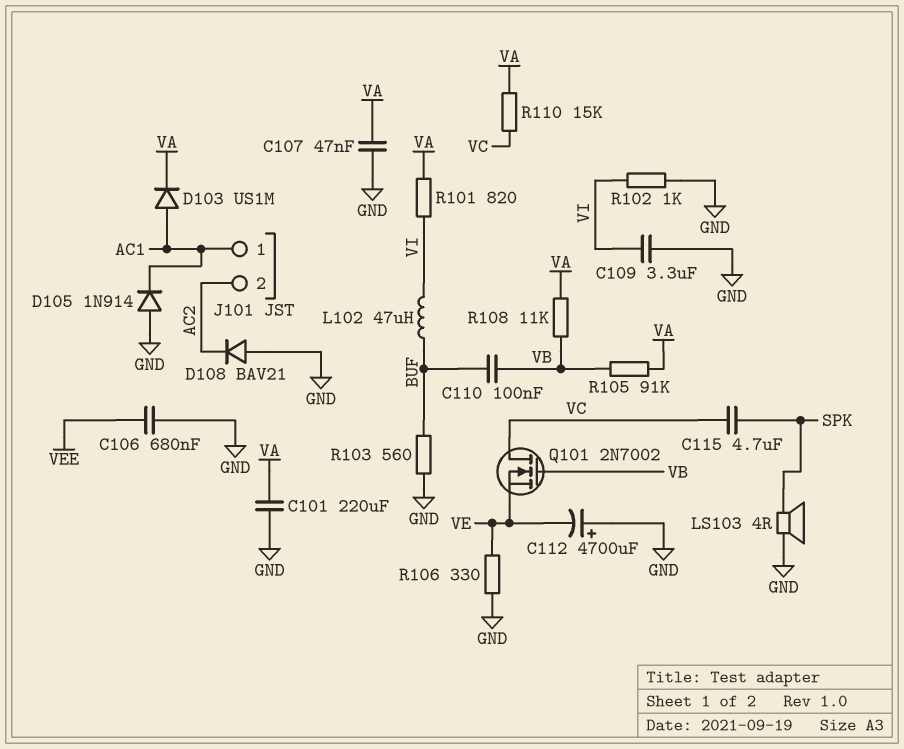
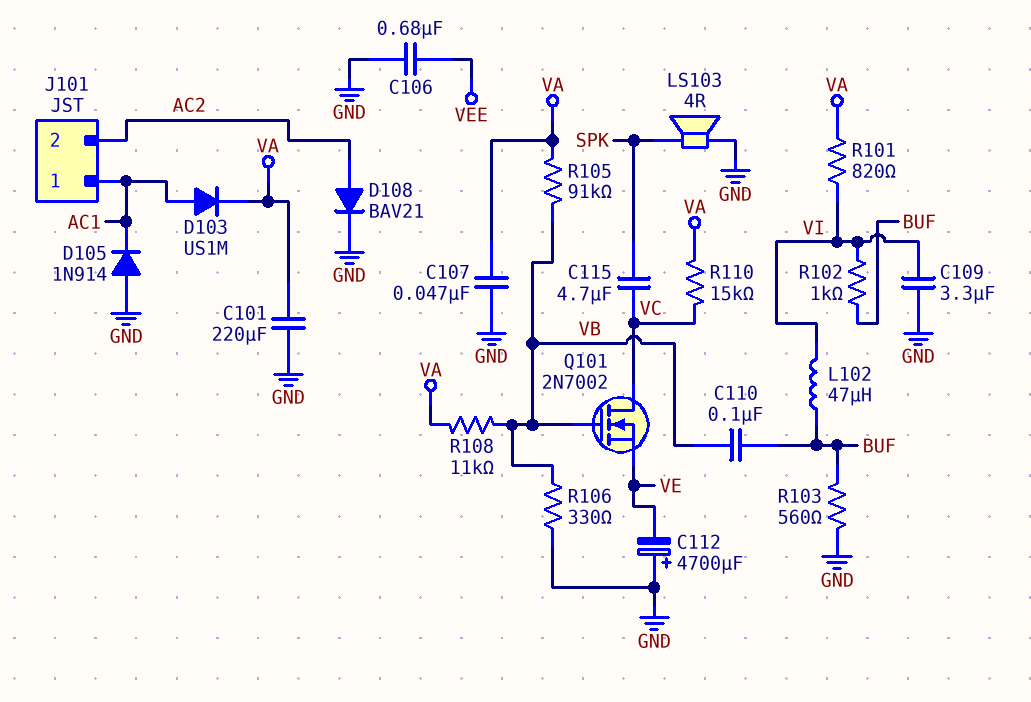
D108: diode BAV21 (A GND, K AC2) -> diode BAV21 (A AC2, K GND)
R102: 1k (GND, VI) -> 1k (BUF, VI)
R106: 330 (GND, VE) -> 330 (GND, VB)

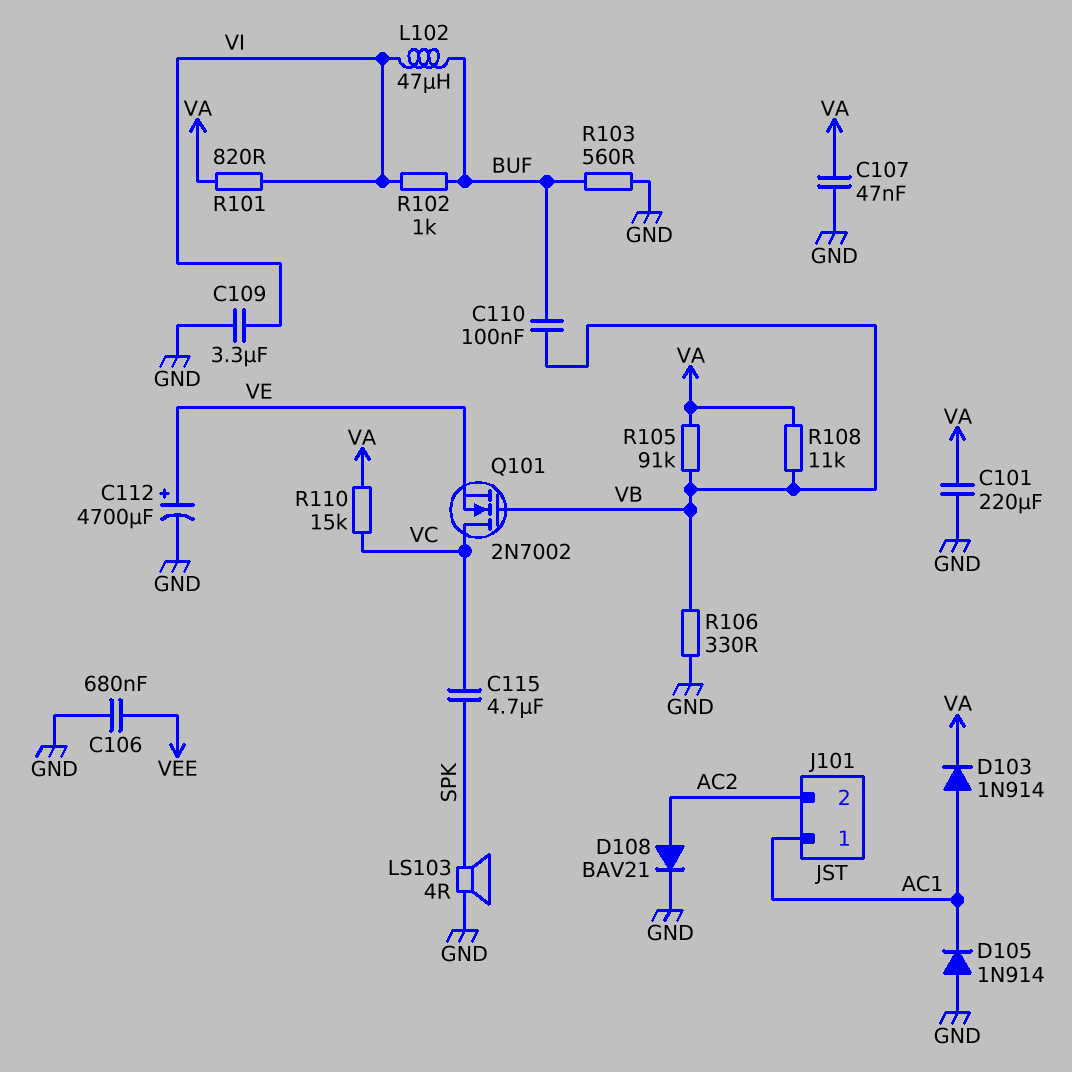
C112: 4700uF (plus GND, minus VE) -> 4700uF (plus VE, minus GND)
D103: diode US1M (A AC1, K VA) -> diode 1N914 (A AC1, K VA)

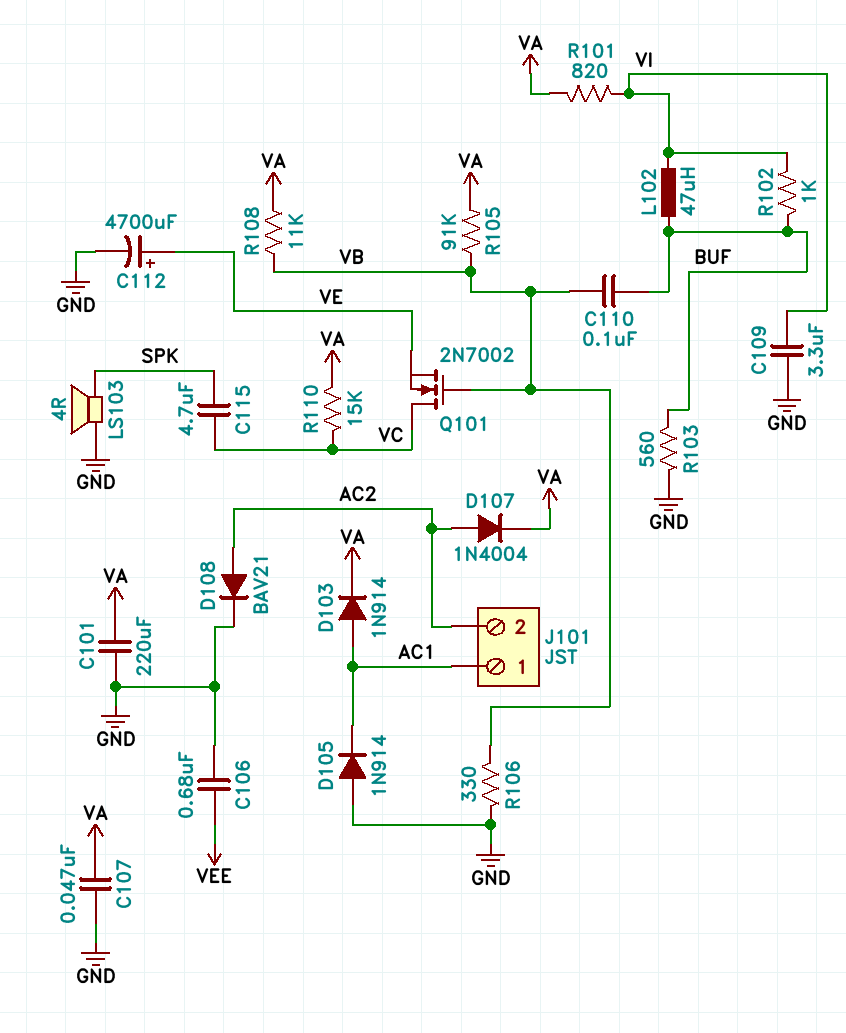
D107: none -> diode 1N4004 (A AC2, K VA)

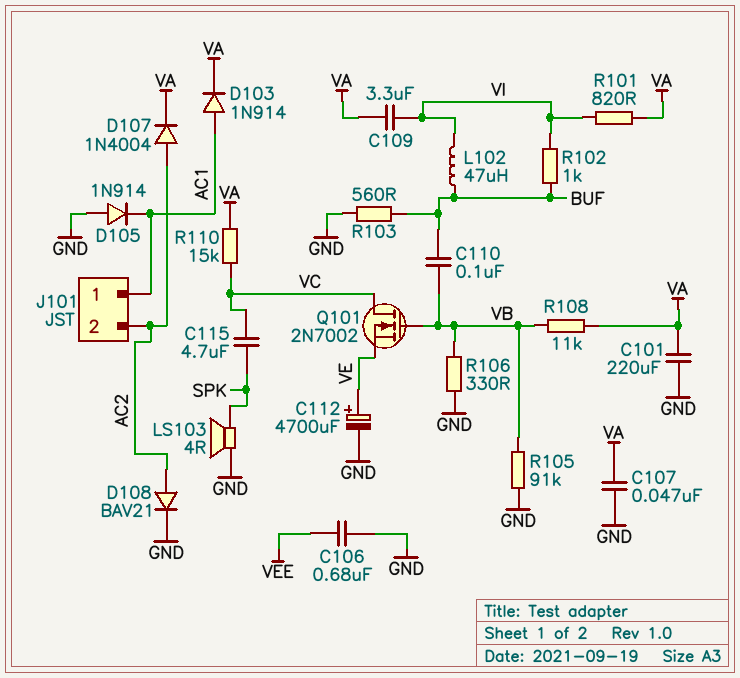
C109: 3.3uF (GND, VI) -> 3.3uF (VA, VI)
R105: 91k (VA, VB) -> 91k (GND, VB)

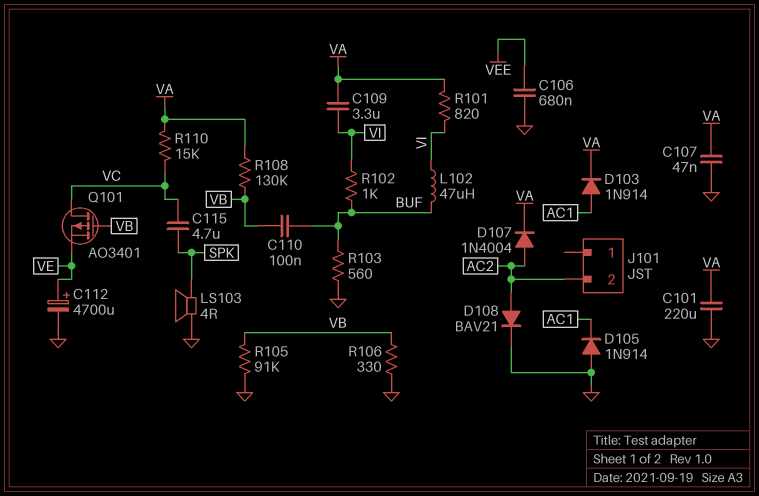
J101 pin 1: AC1 -> none
Q101: NMOS 2N7002 (G VB, D VC, S VE) -> PMOS AO3401 (G VB, D VC, S VE)
R108: 11k (VA, VB) -> 130k (VA, VB)

